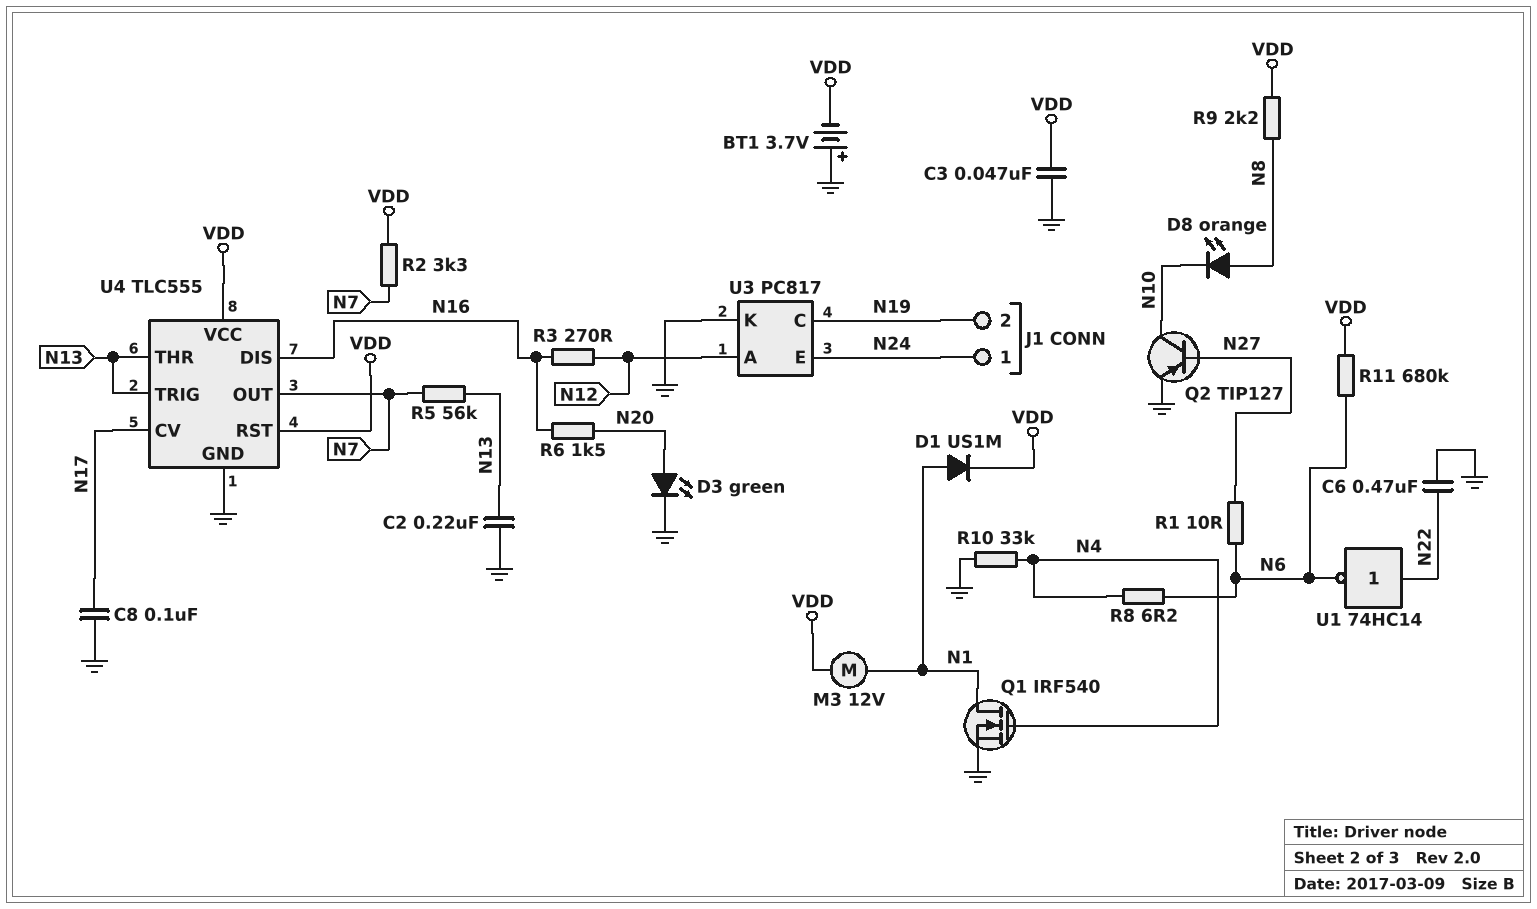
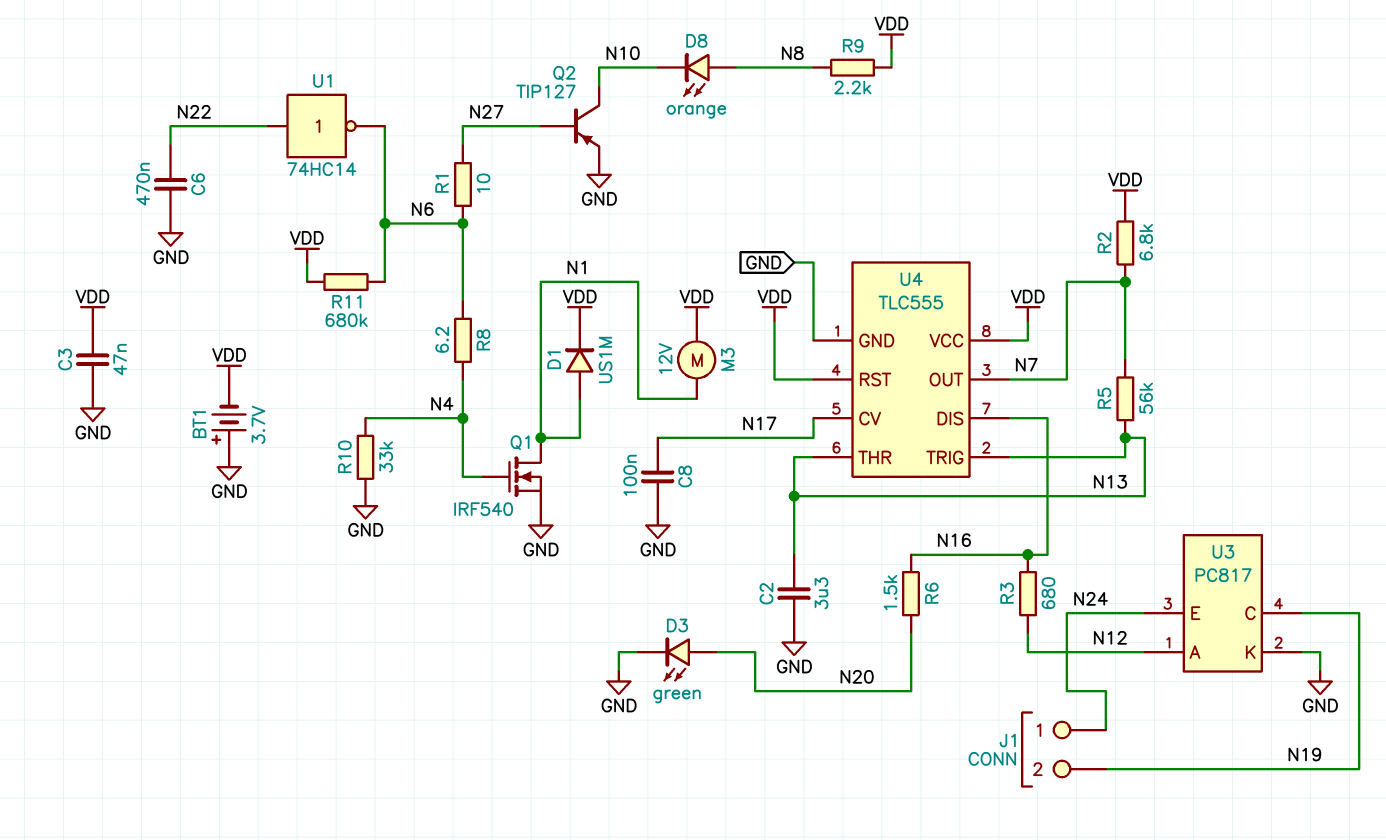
C2: 220nF (GND, N13) -> 3.3uF (GND, N13)
R2: 3.3k (N7, VDD) -> 6.8k (N7, VDD)
R3: 270 (N12, N16) -> 680 (N12, N16)

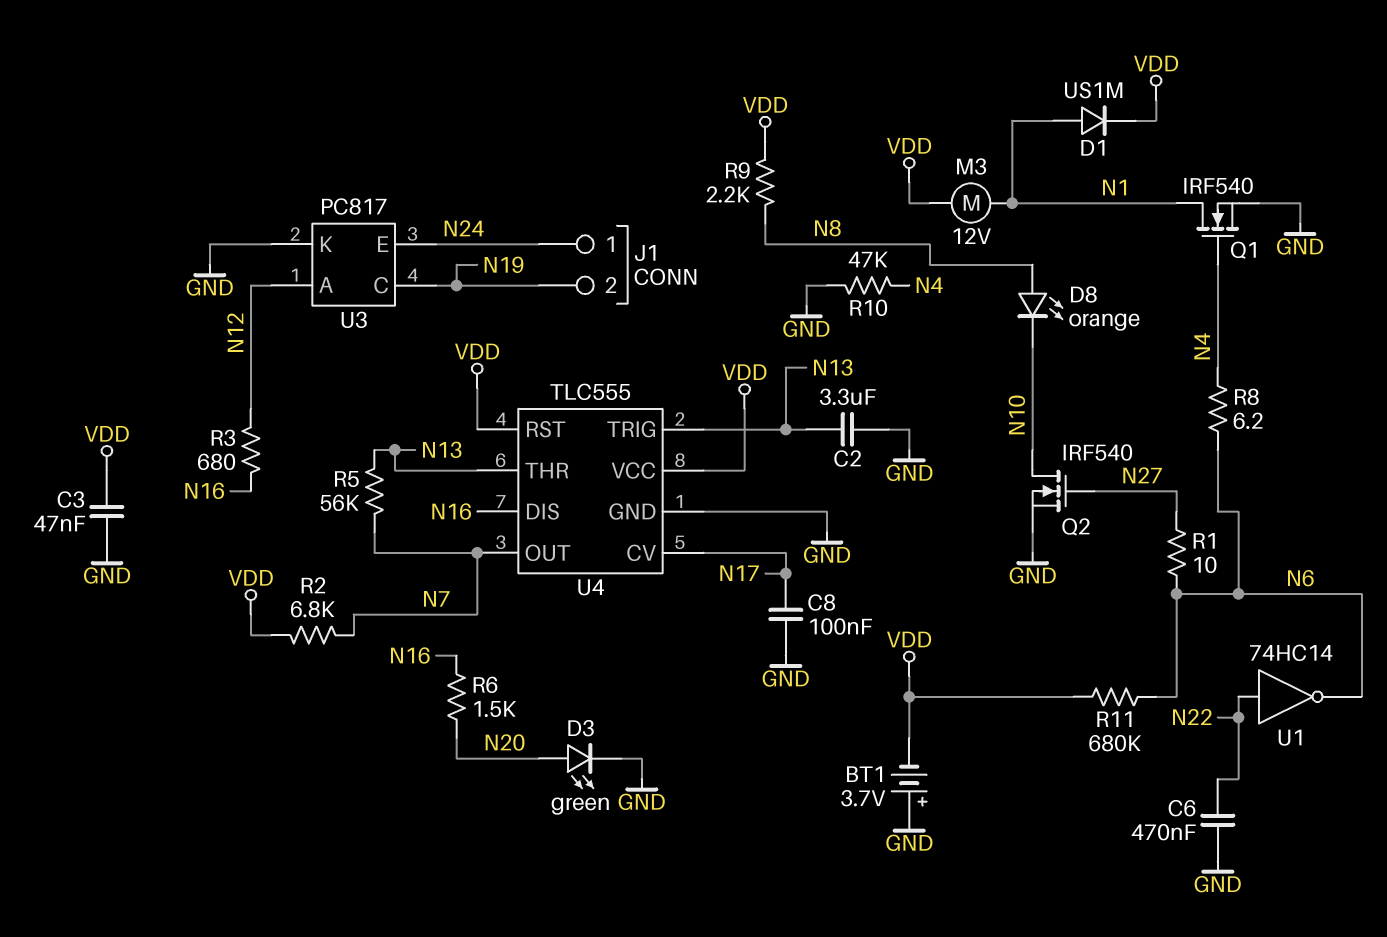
Q2: PNP TIP127 (B N27, C N10, E GND) -> NMOS IRF540 (G N27, D N10, S GND)
R10: 33k (GND, N4) -> 47k (GND, N4)

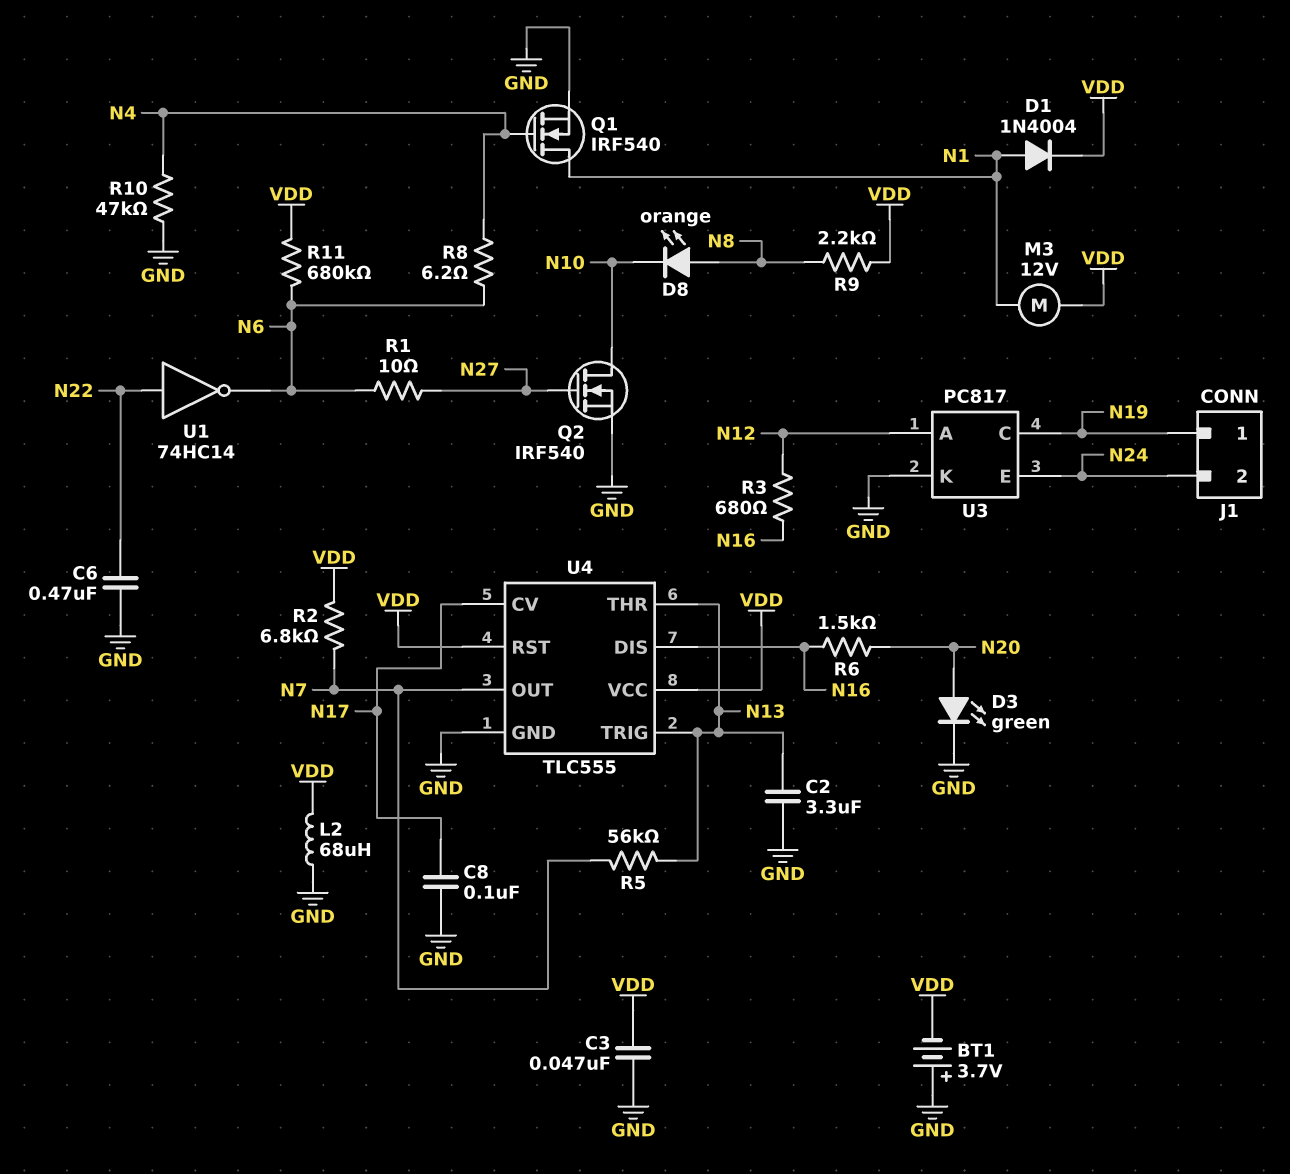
D1: diode US1M (A N1, K VDD) -> diode 1N4004 (A N1, K VDD)
J1 pin 1: N24 -> N19
J1 pin 2: N19 -> N24
L2: none -> 68uH (GND, VDD)

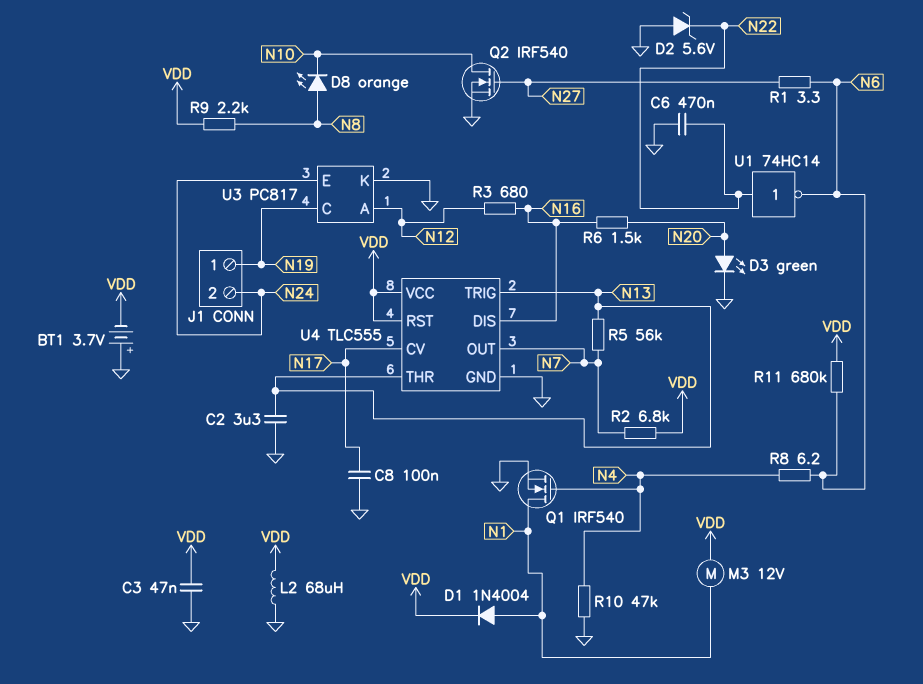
D2: none -> zener 5.6V (A GND, K N22)
R1: 10 (N6, N27) -> 3.3 (N6, N27)

